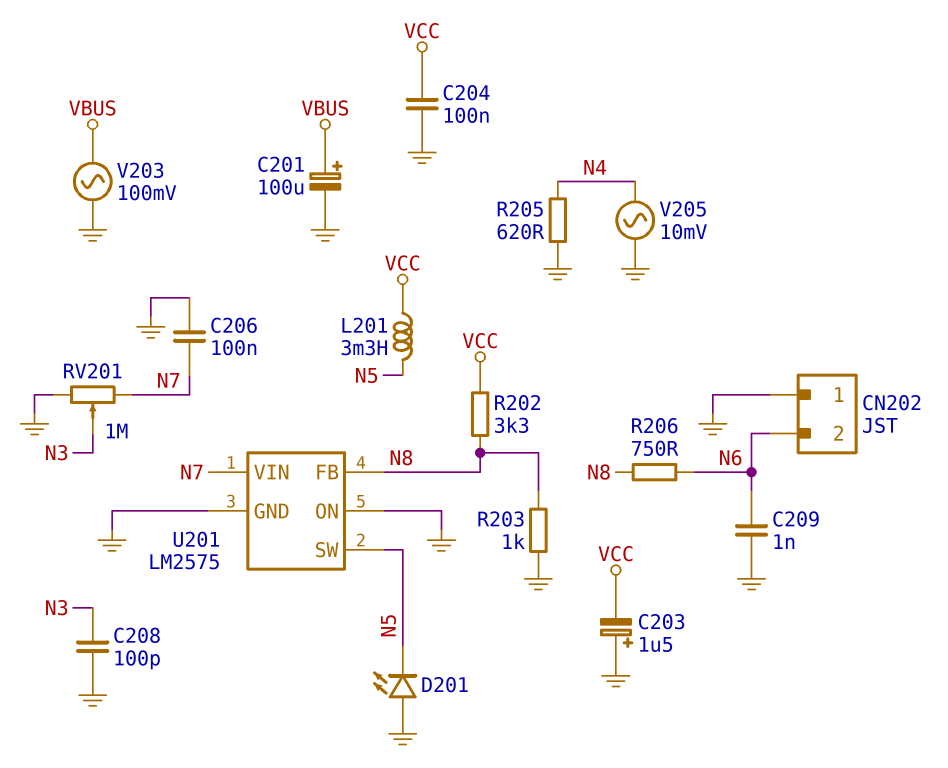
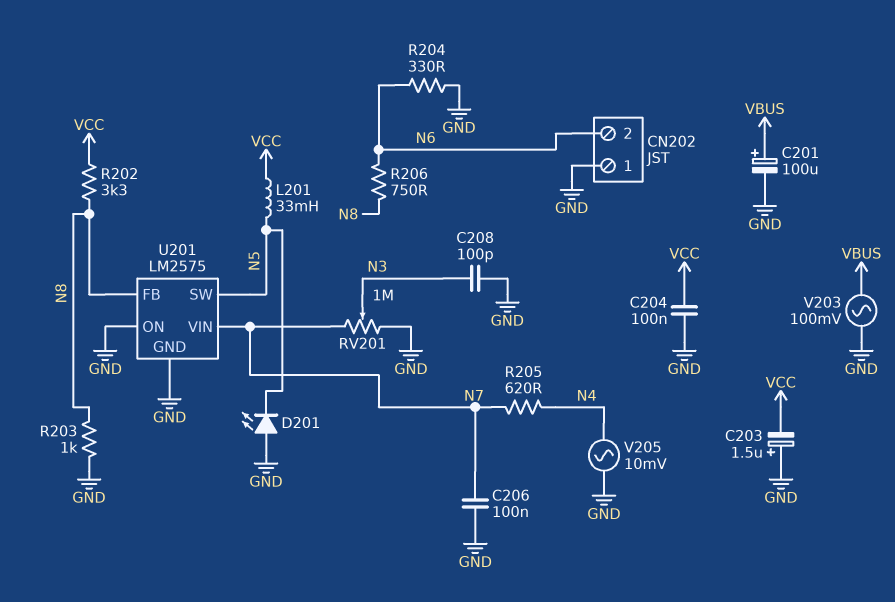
C209: 1nF (GND, N6) -> none
L201: 3.3mH (N5, VCC) -> 33mH (N5, VCC)
R204: none -> 330 (GND, N6)
R205: 620 (GND, N4) -> 620 (N4, N7)

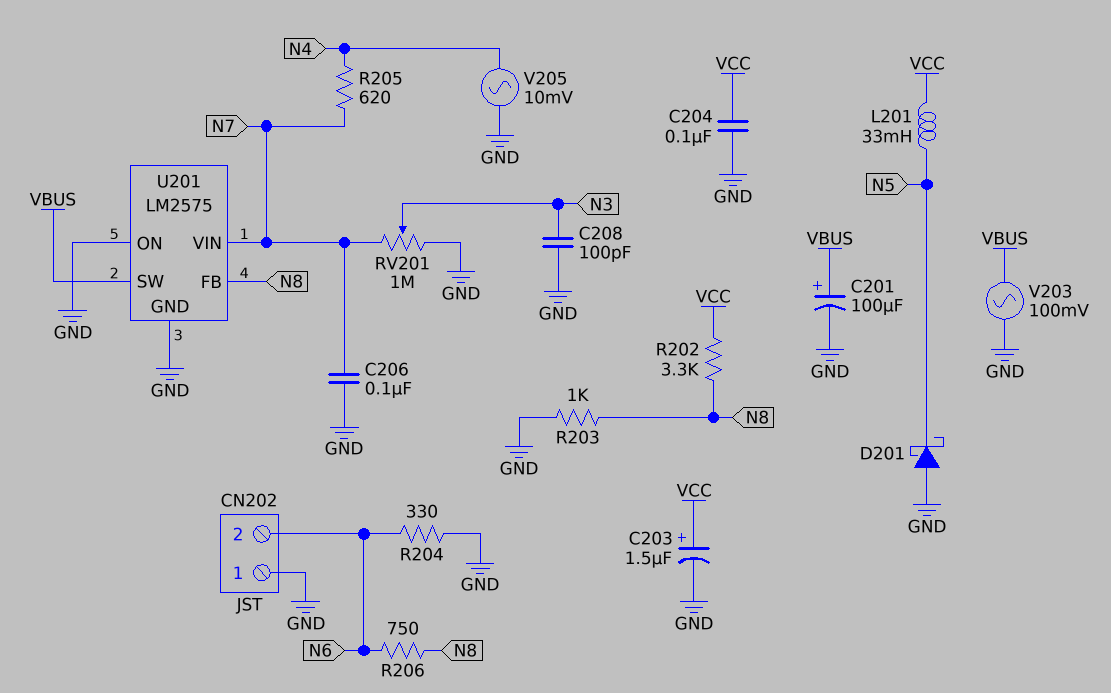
C203: 1.5uF (plus GND, minus VCC) -> 1.5uF (plus VCC, minus GND)
D201: LED (A GND, K N5) -> schottky (A GND, K N5)
U201 pin SW: N5 -> VBUS

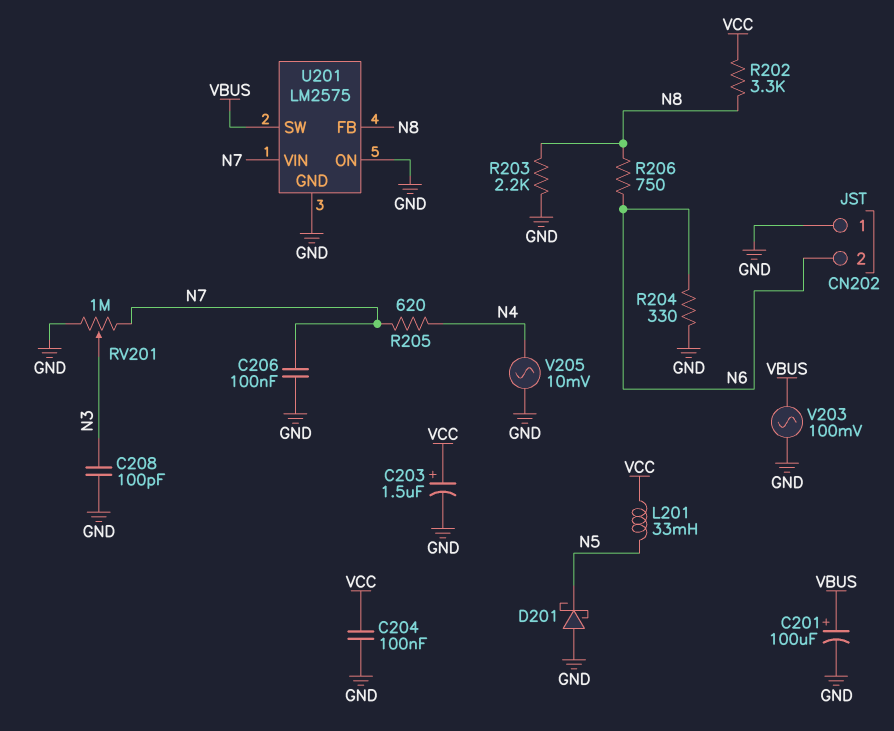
R203: 1k (GND, N8) -> 2.2k (GND, N8)

